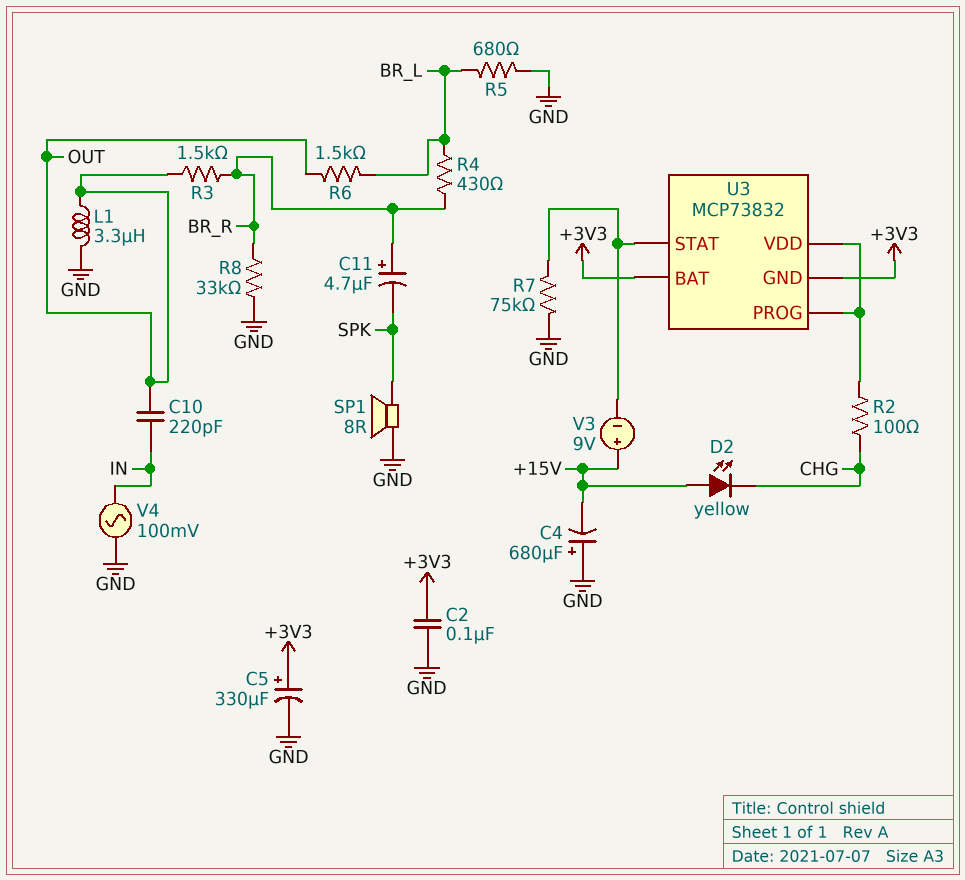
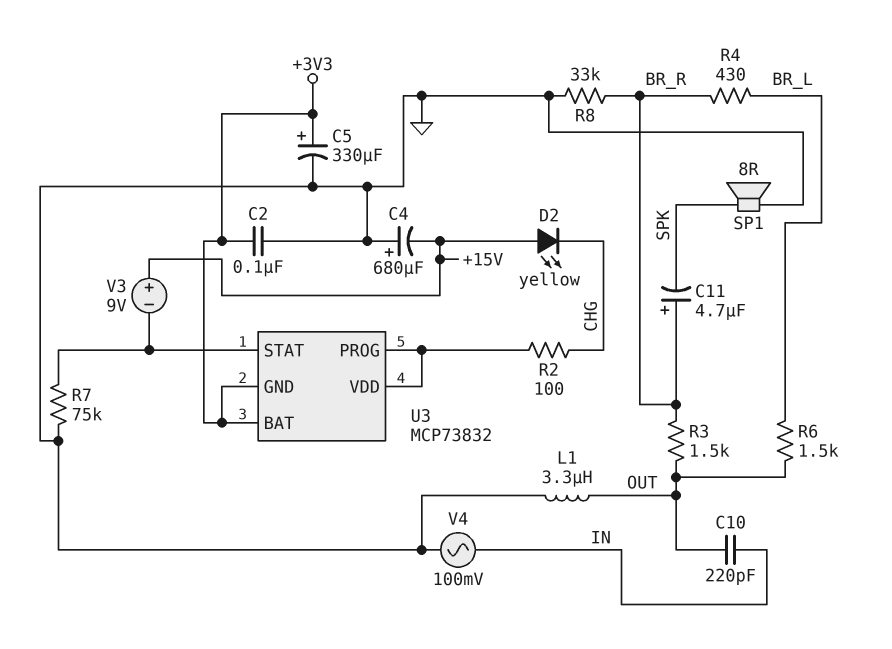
R5: 680 (BR_L, GND) -> none

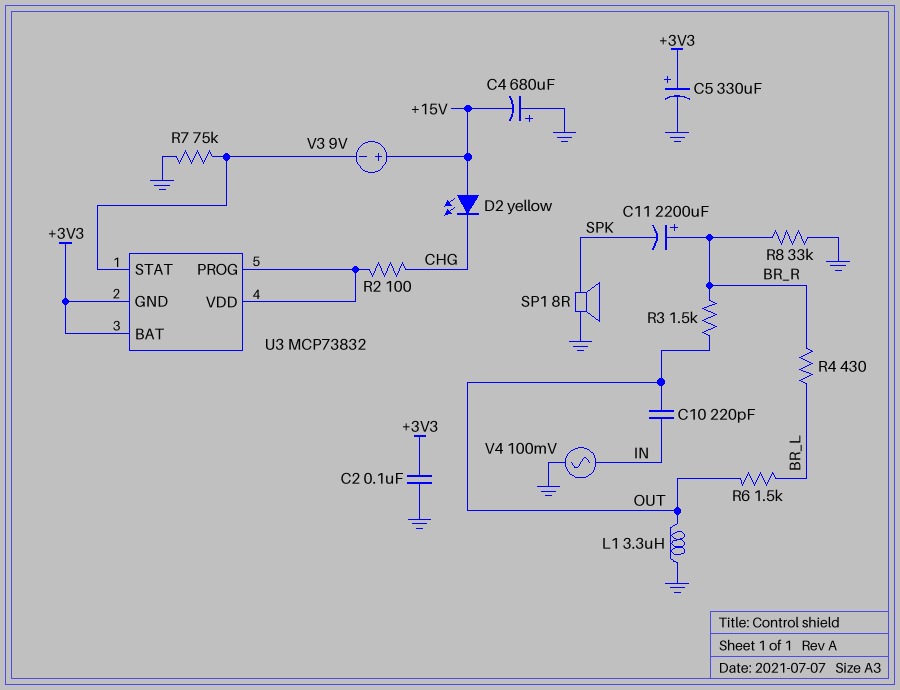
C11: 4.7uF (plus BR_R, minus SPK) -> 2200uF (plus BR_R, minus SPK)

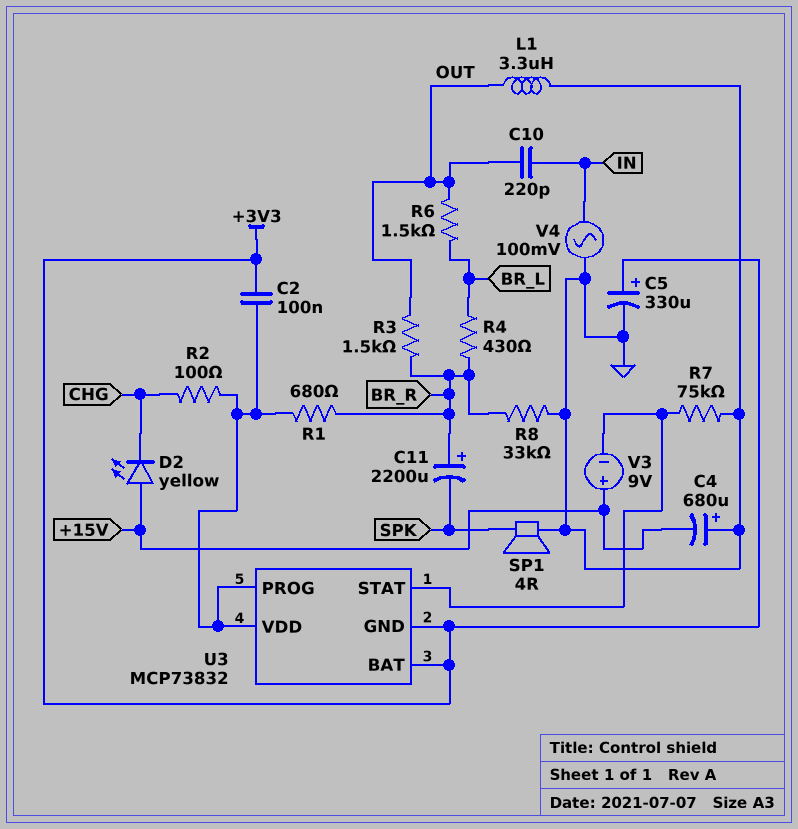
C2: 100nF (+3V3, GND) -> 100nF (+3V3, U3/PROG)
R1: none -> 680 (BR_R, U3/PROG)
SP1: speaker 8R (GND, SPK) -> speaker 4R (GND, SPK)

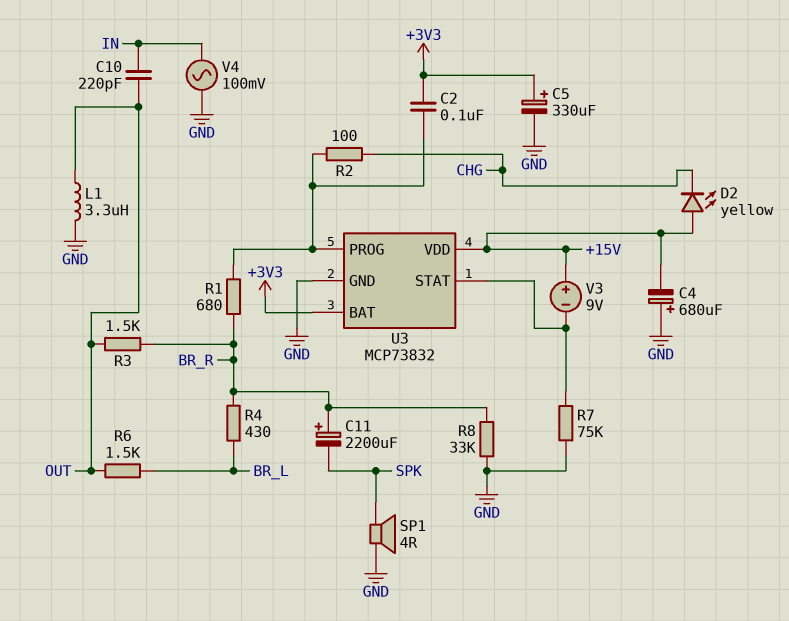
U3 pin GND: +3V3 -> GND
U3 pin VDD: U3/PROG -> +15V

